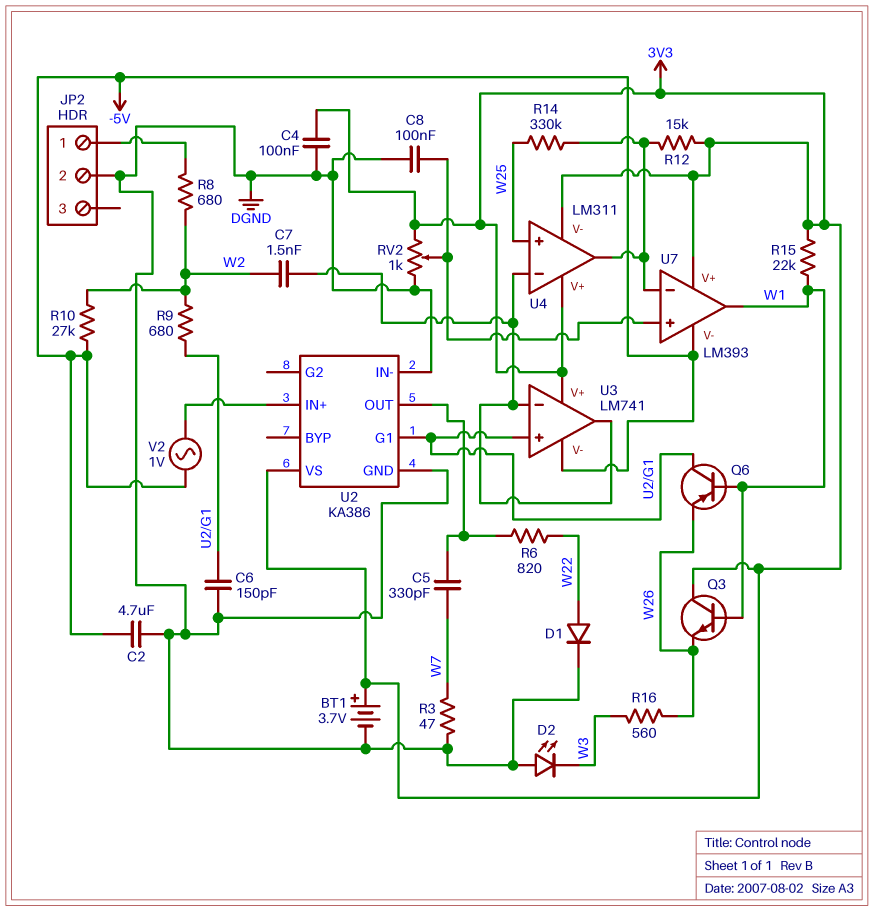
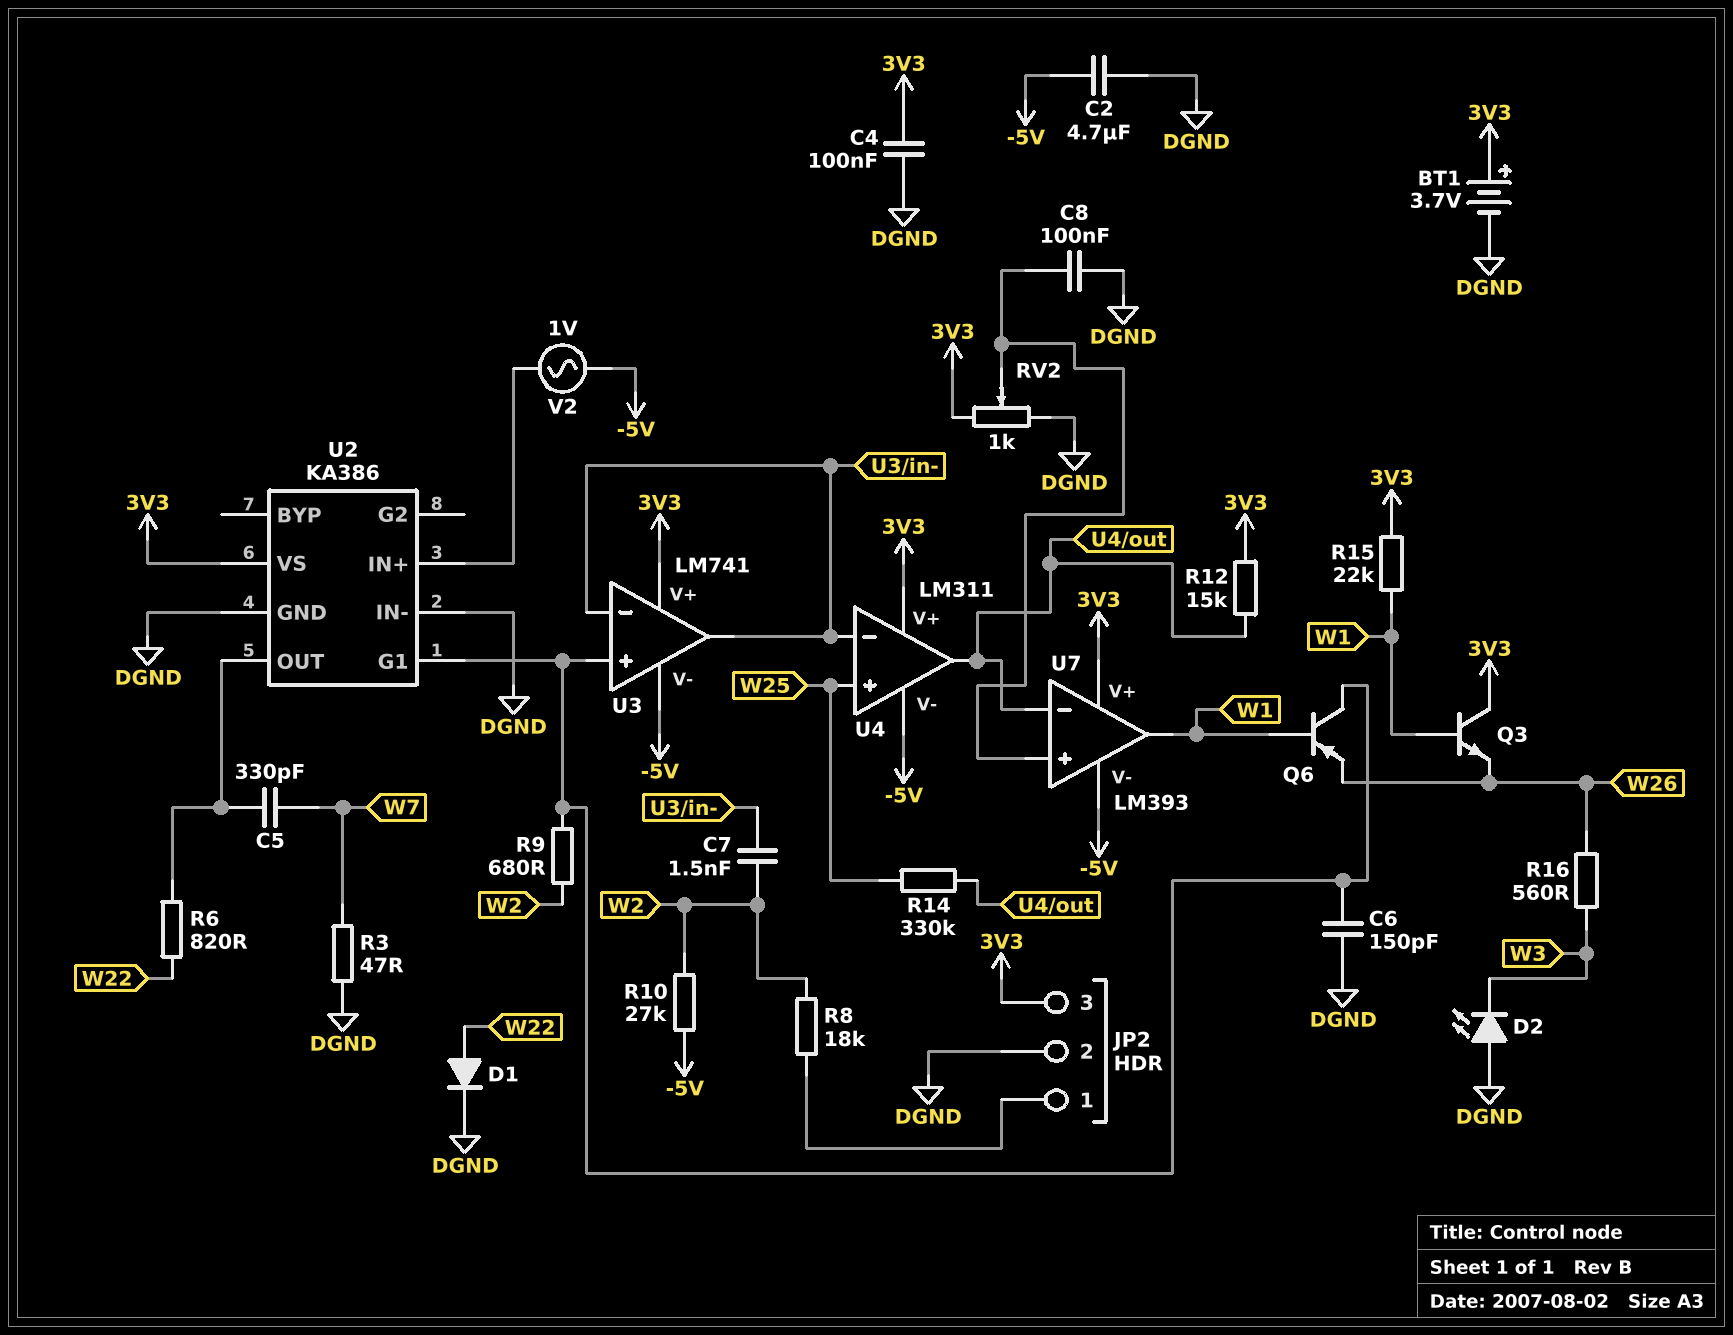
JP2 pin 3: none -> 3V3
R8: 680 (JP2/1, W2) -> 18k (JP2/1, W2)
U4 pin V-: 3V3 -> -5V

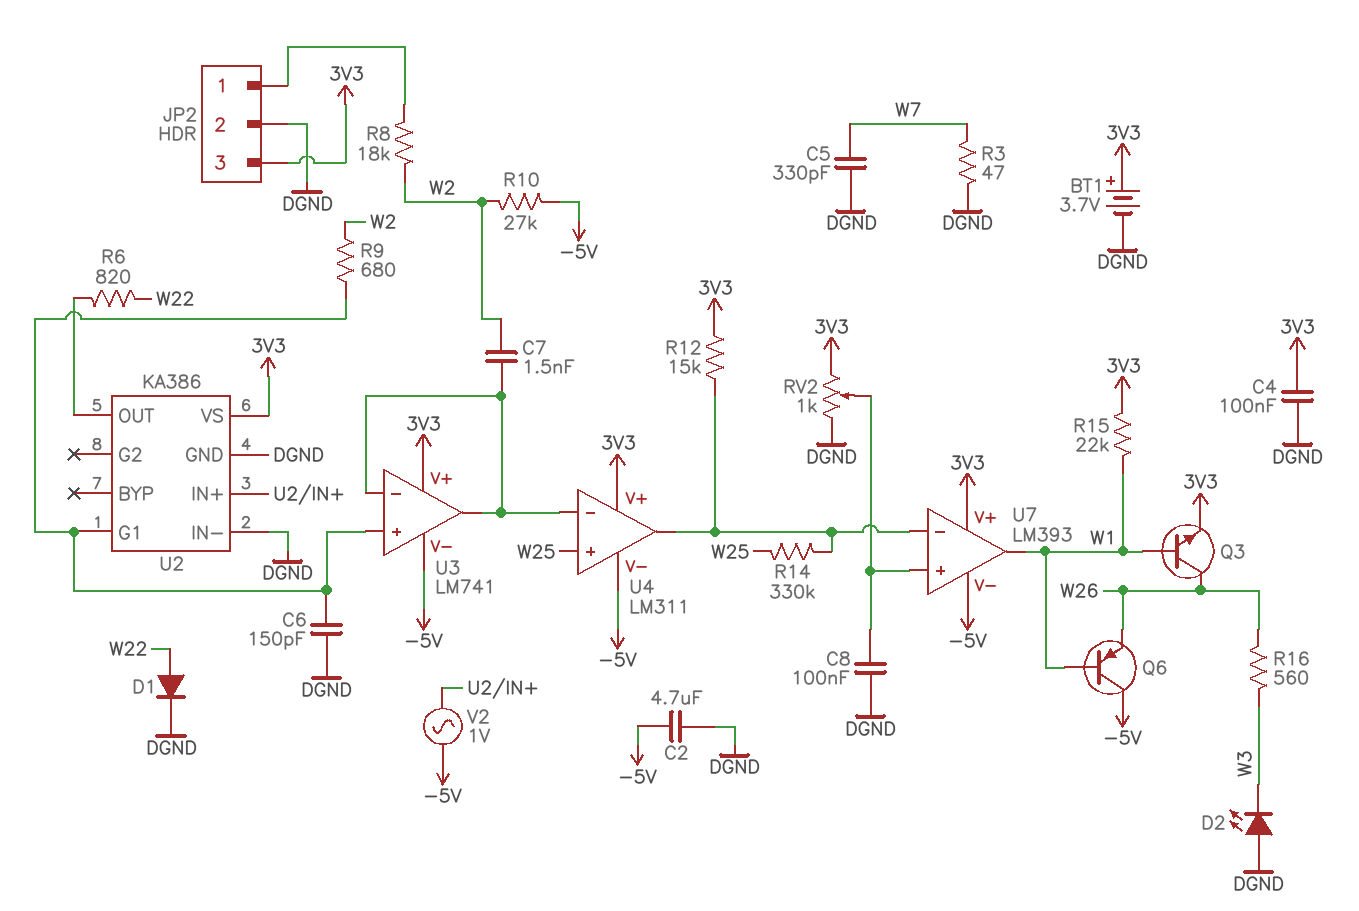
C5: 330pF (U2/OUT, W7) -> 330pF (DGND, W7)
Q3: NPN (B W1, C 3V3, E W26) -> NPN (B W1, C W26, E 3V3)
Q6: PNP (B W1, C U2/G1, E W26) -> PNP (B W1, C -5V, E W26)

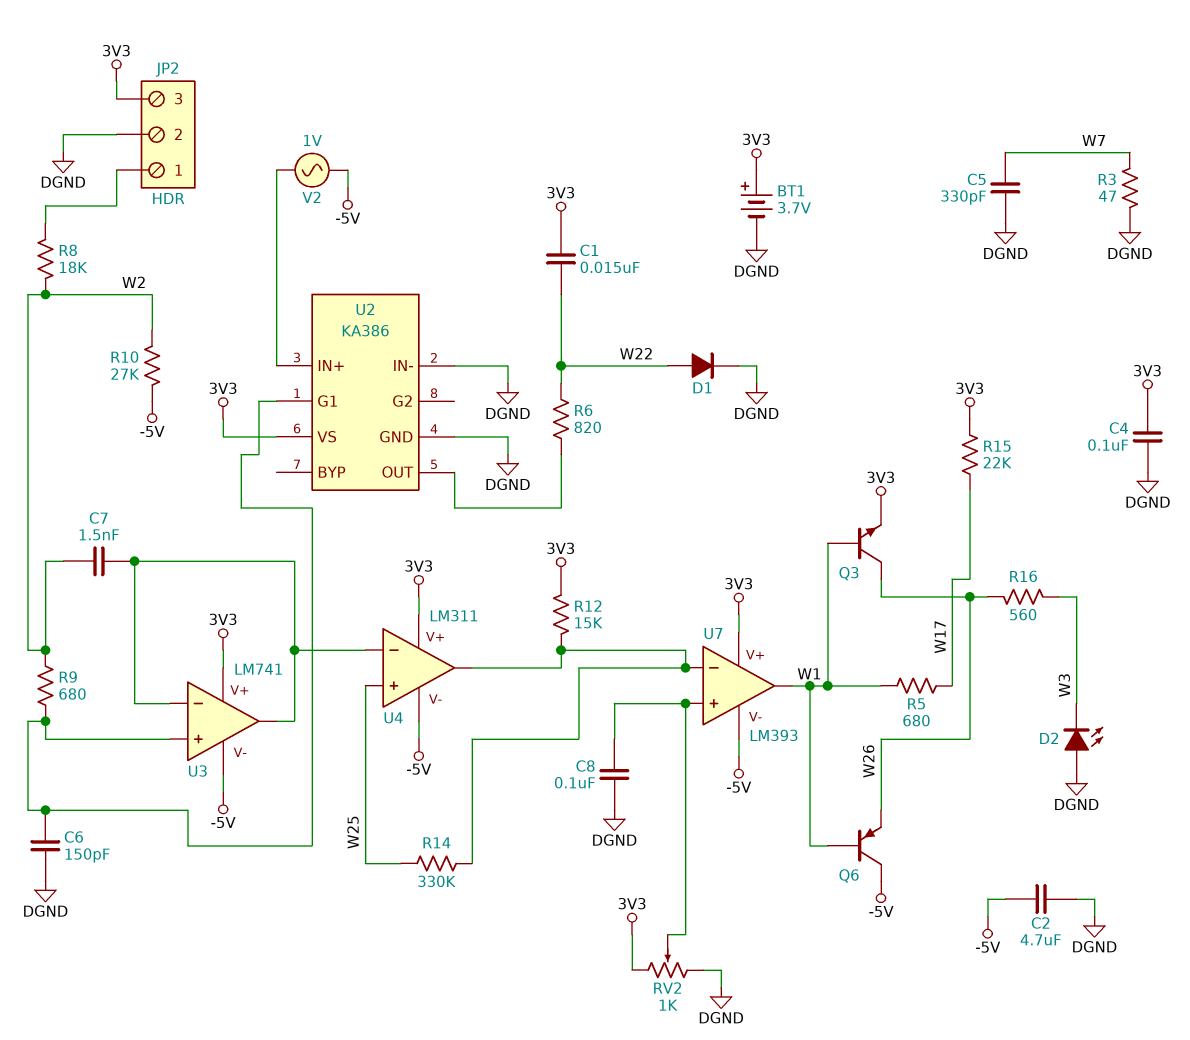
C1: none -> 15nF (3V3, W22)
R5: none -> 680 (W1, W17)
R15: 22k (3V3, W1) -> 22k (3V3, W17)

